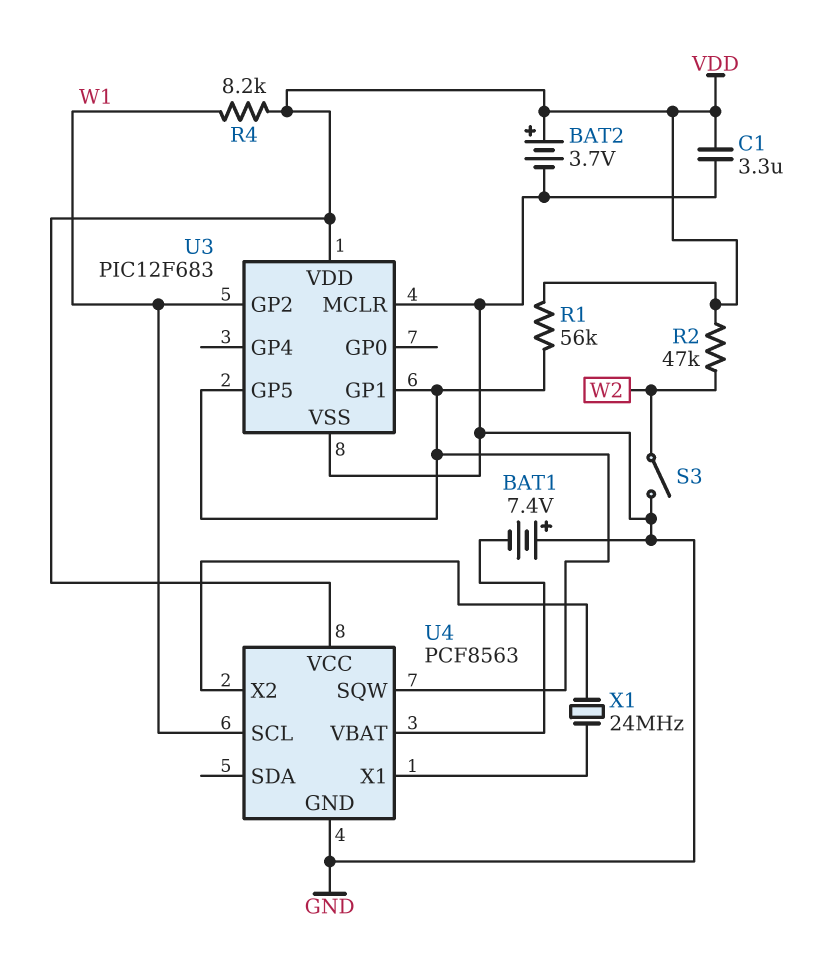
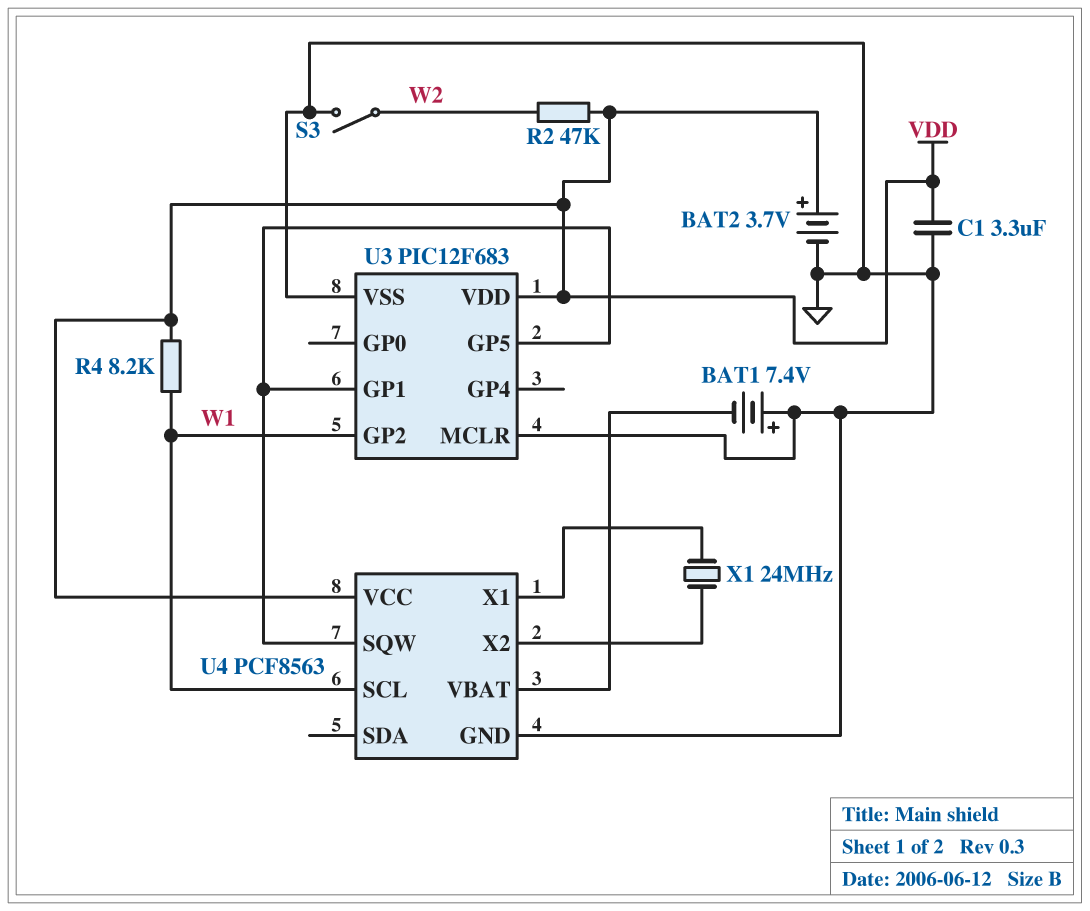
R1: 56k (U3/GP1, VDD) -> none

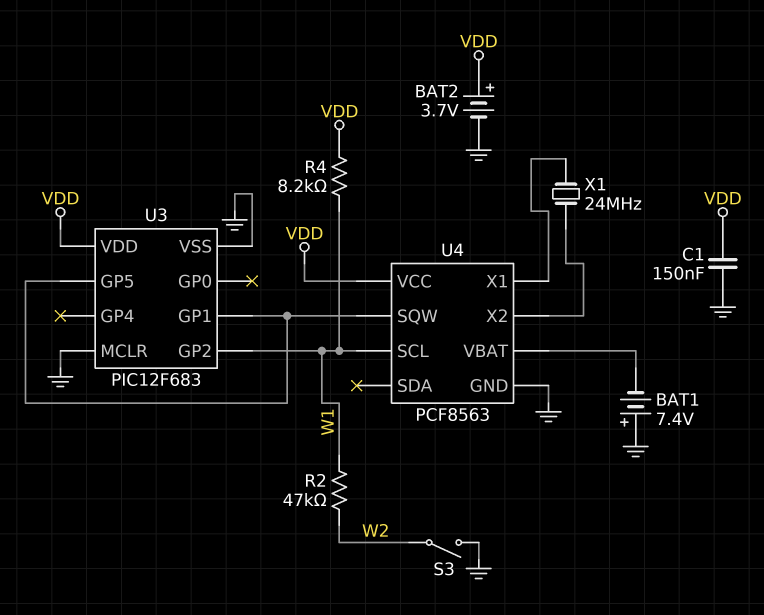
C1: 3.3uF (GND, VDD) -> 150nF (GND, VDD)
R2: 47k (VDD, W2) -> 47k (W1, W2)

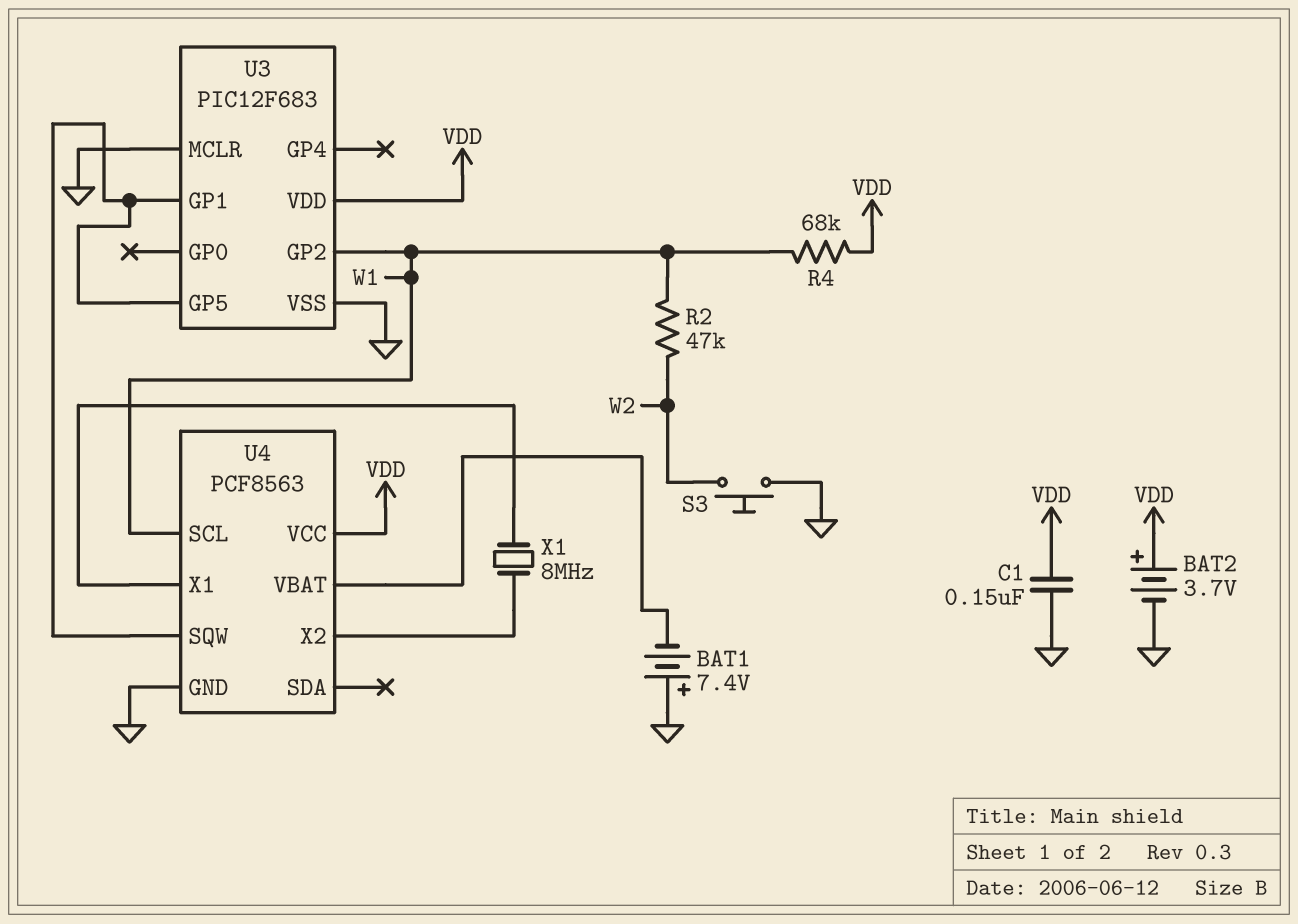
R4: 8.2k (VDD, W1) -> 68k (VDD, W1)
S3: switch (GND, W2) -> button (GND, W2)
X1: 24MHz (U4/X1, U4/X2) -> 8MHz (U4/X1, U4/X2)

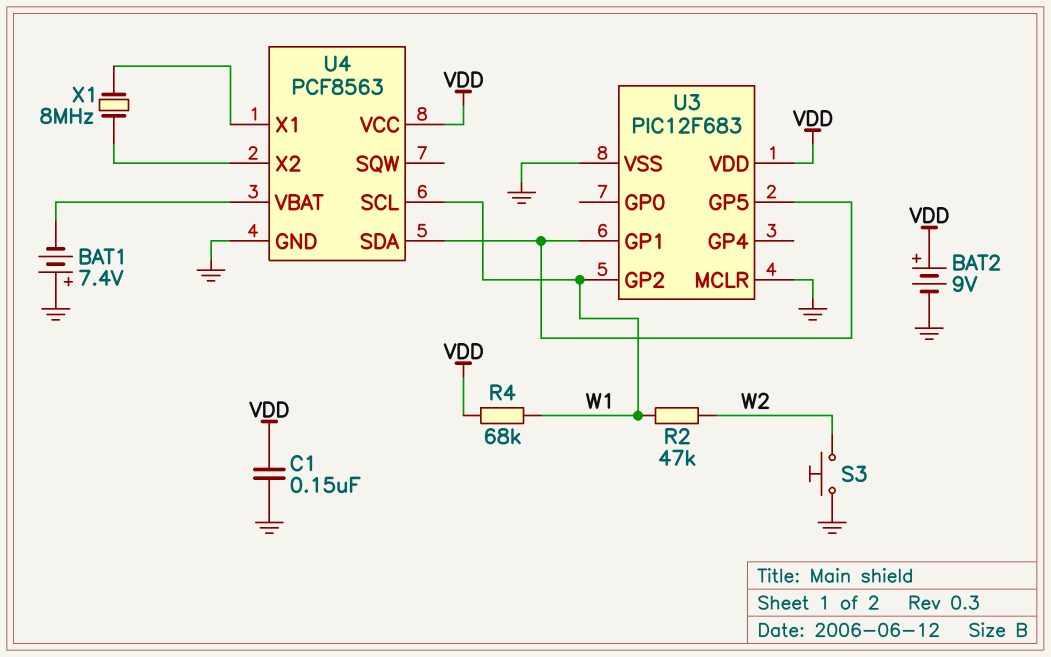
BAT2: 3.7V (plus VDD, minus GND) -> 9V (plus VDD, minus GND)
U4 pin SDA: none -> U3/GP1
U4 pin SQW: U3/GP1 -> none

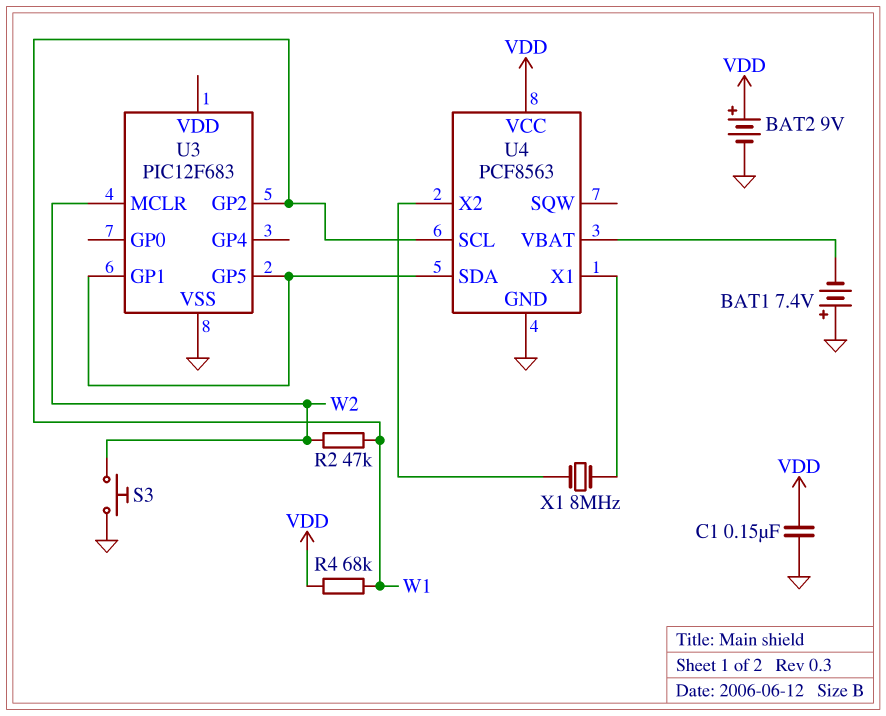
U3 pin MCLR: GND -> W2
U3 pin VDD: VDD -> none

